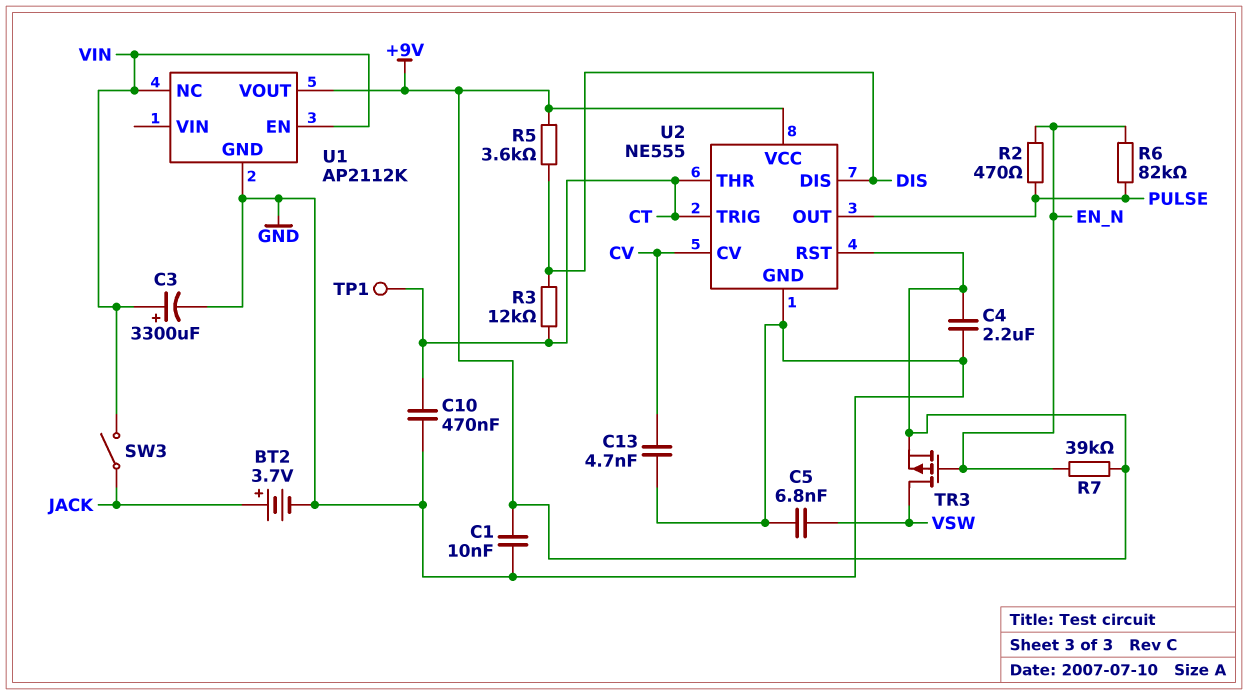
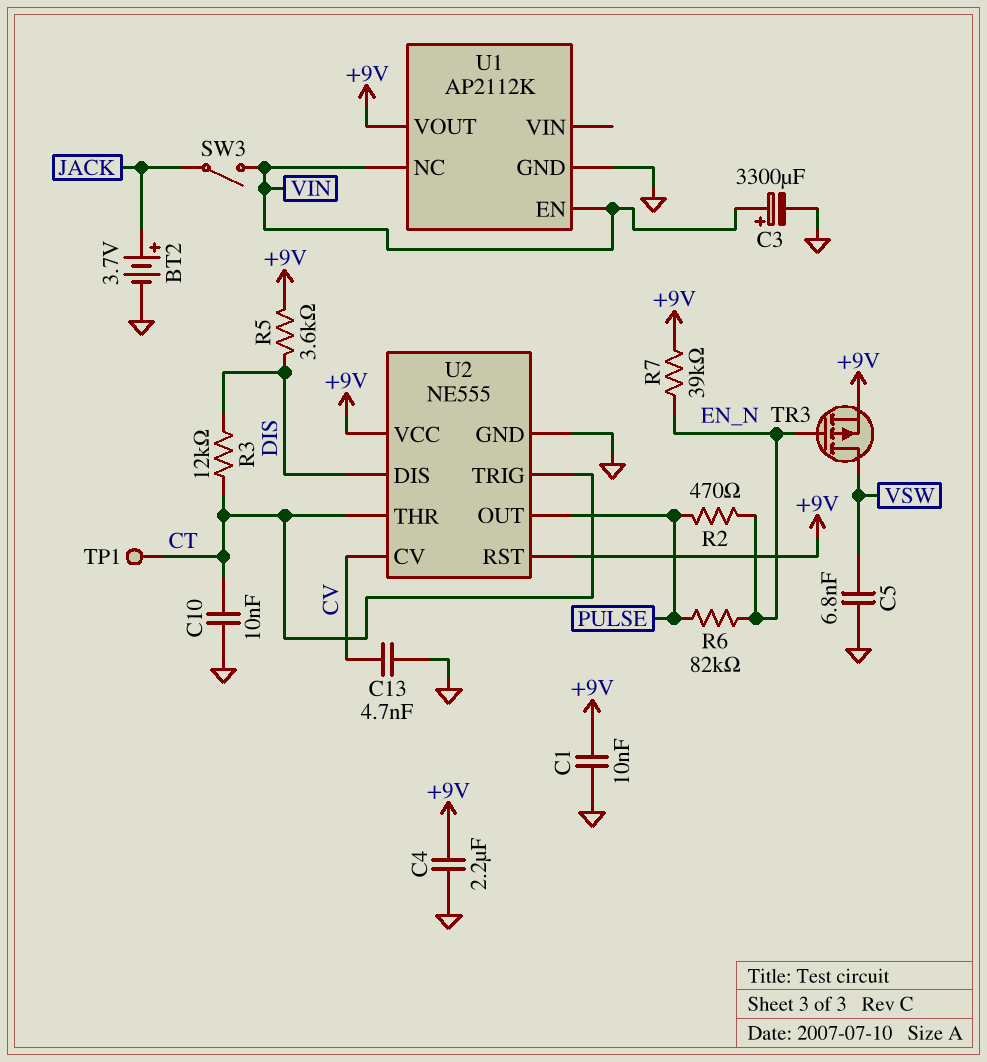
C10: 470nF (CT, GND) -> 10nF (CT, GND)

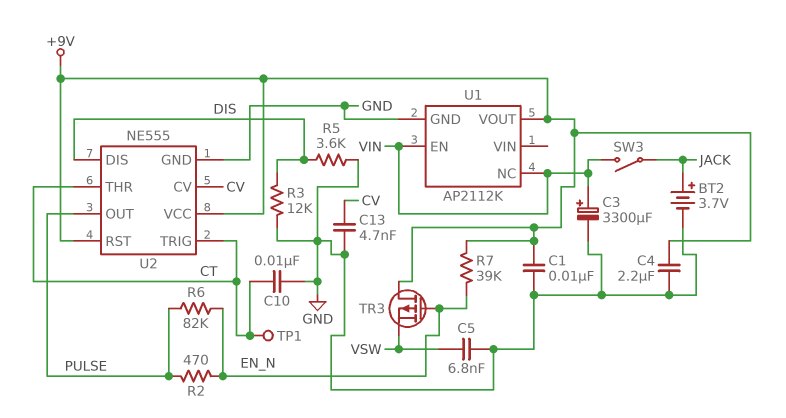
R3: 12k (CT, DIS) -> 12k (DIS, GND)
R5: 3.6k (+9V, DIS) -> 3.6k (DIS, GND)
TR3: PMOS (G EN_N, D VSW, S +9V) -> PMOS (G EN_N, D +9V, S VSW)

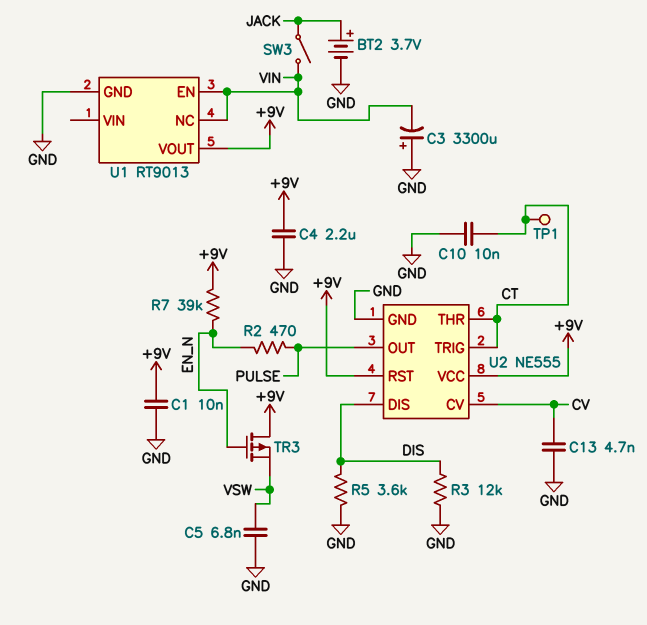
C3: 3300uF (plus VIN, minus GND) -> 3300uF (plus GND, minus VIN)
R6: 82k (EN_N, PULSE) -> none
U1: AP2112K -> RT9013

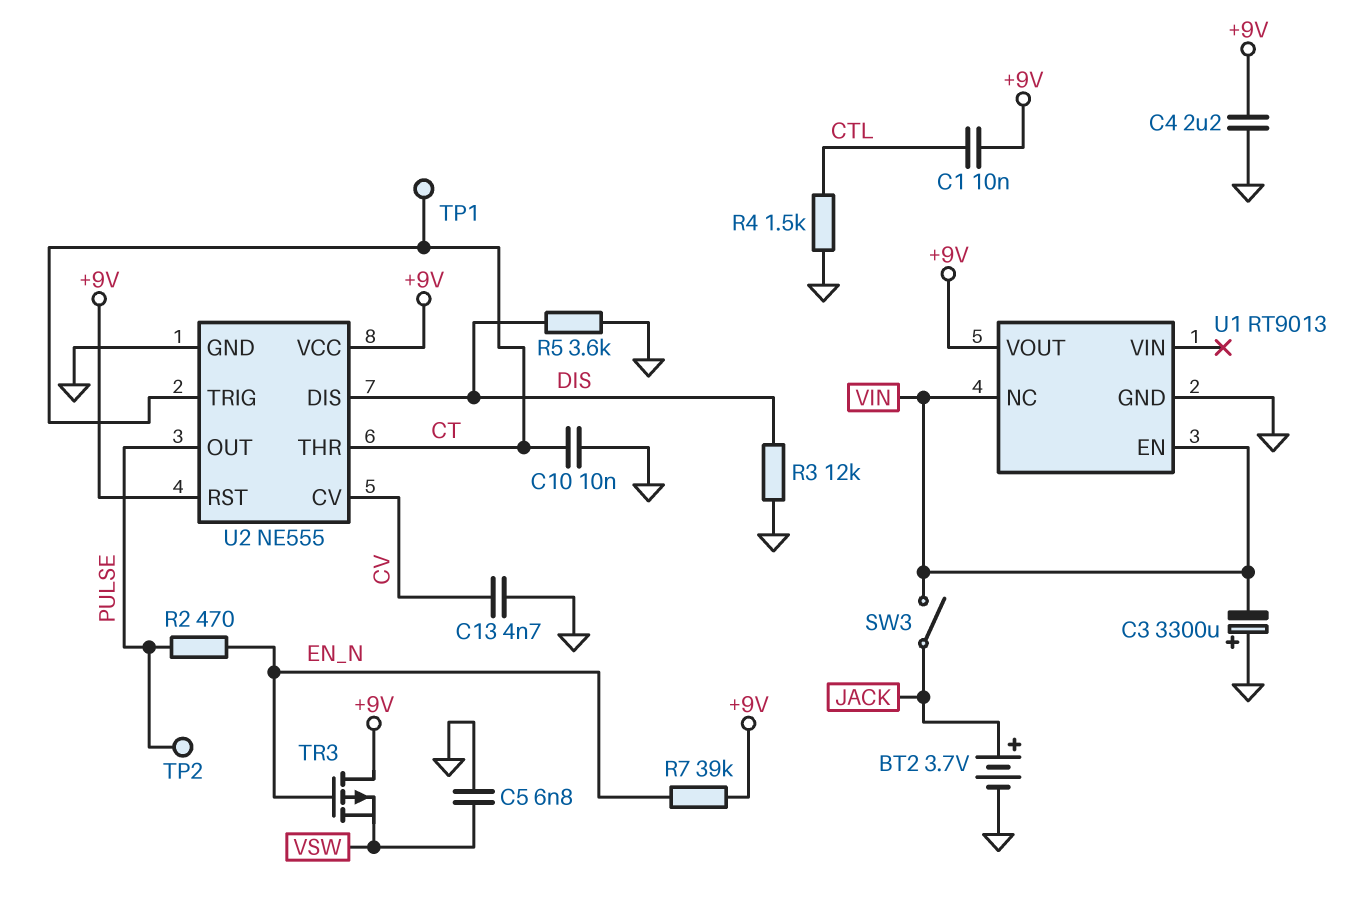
C1: 10nF (+9V, GND) -> 10nF (+9V, CTL)
R4: none -> 1.5k (CTL, GND)
TP2: none -> test point (PULSE)

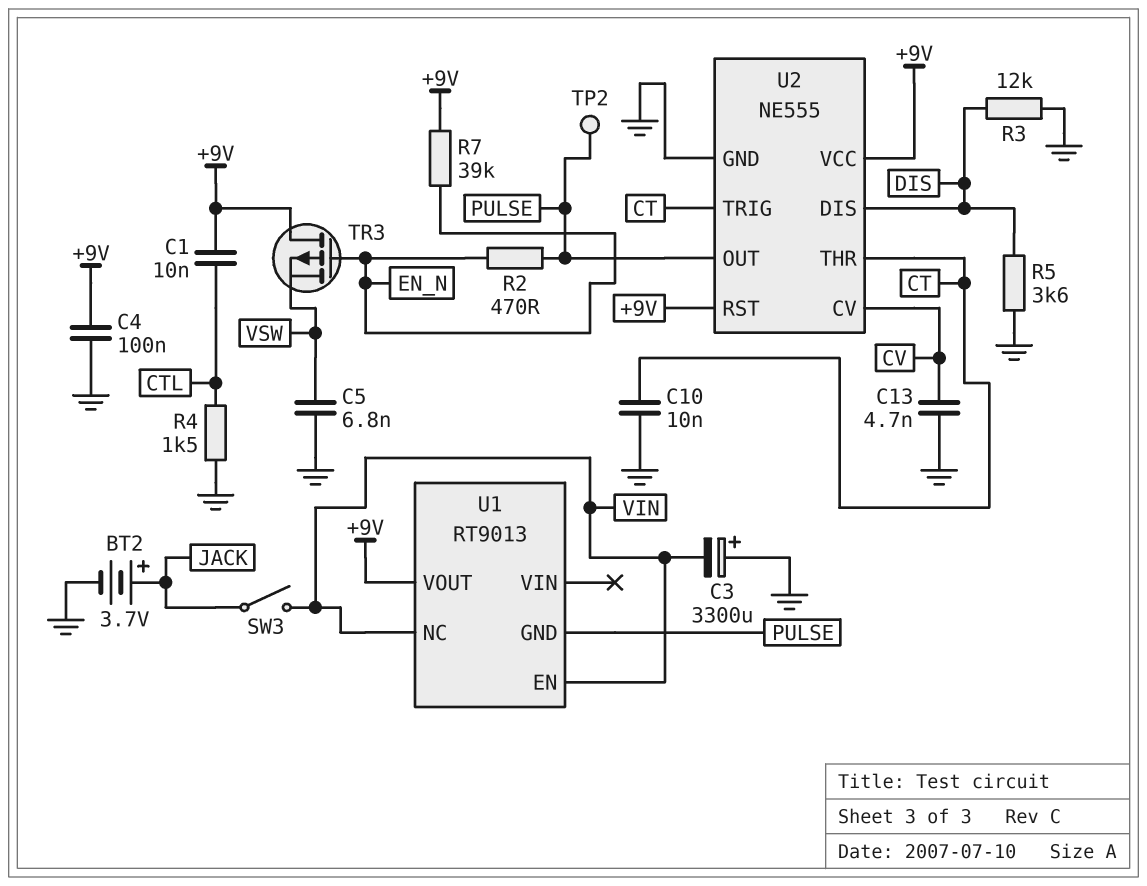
C4: 2.2uF (+9V, GND) -> 100nF (+9V, GND)
TP1: test point (CT) -> none
U1 pin GND: GND -> PULSE

